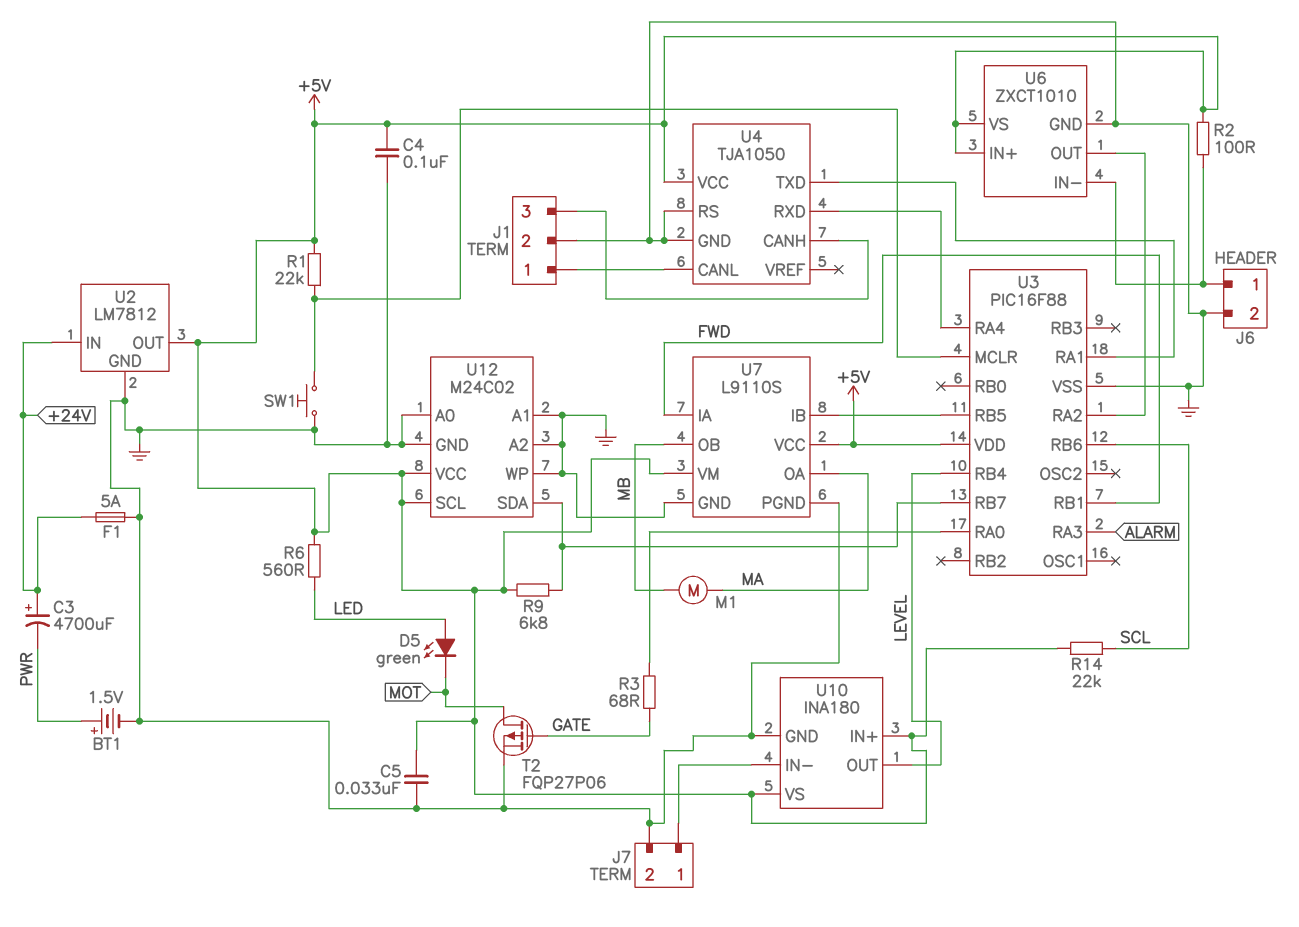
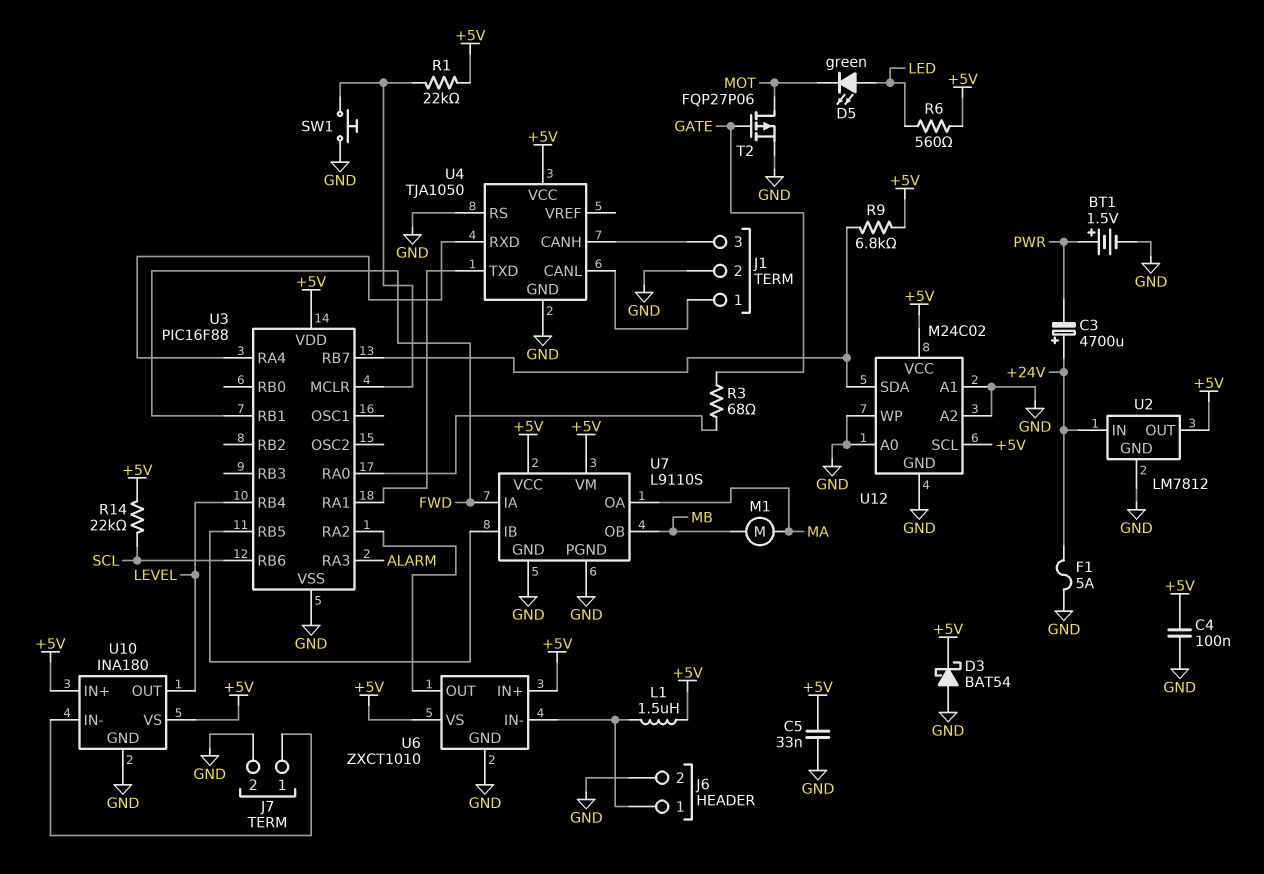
D3: none -> schottky BAT54 (A GND, K +5V)
L1: none -> 1.5uH (+5V, J6/1)
R2: 100 (+5V, J6/1) -> none

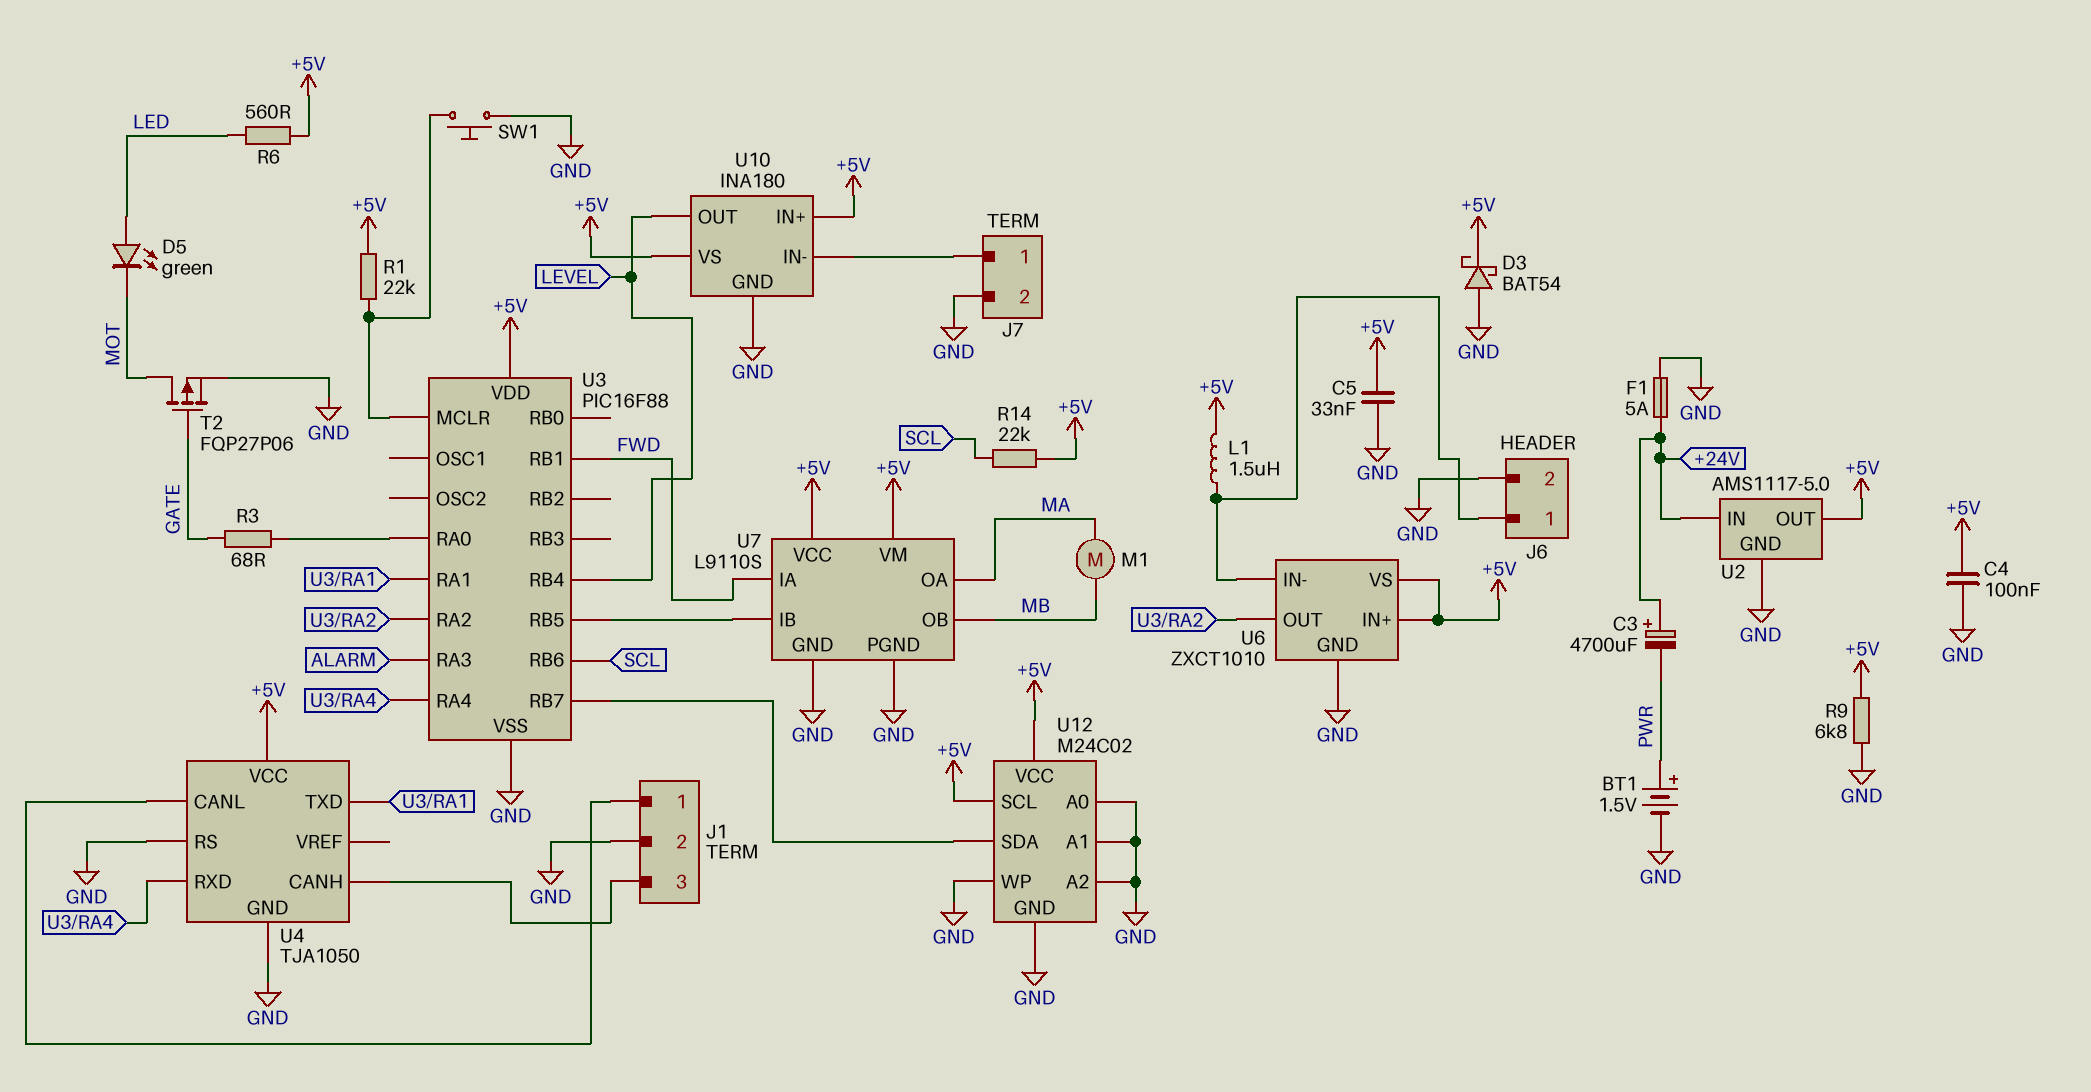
R9: 6.8k (+5V, U3/RB7) -> 6.8k (+5V, GND)
U2: LM7812 -> AMS1117-5.0

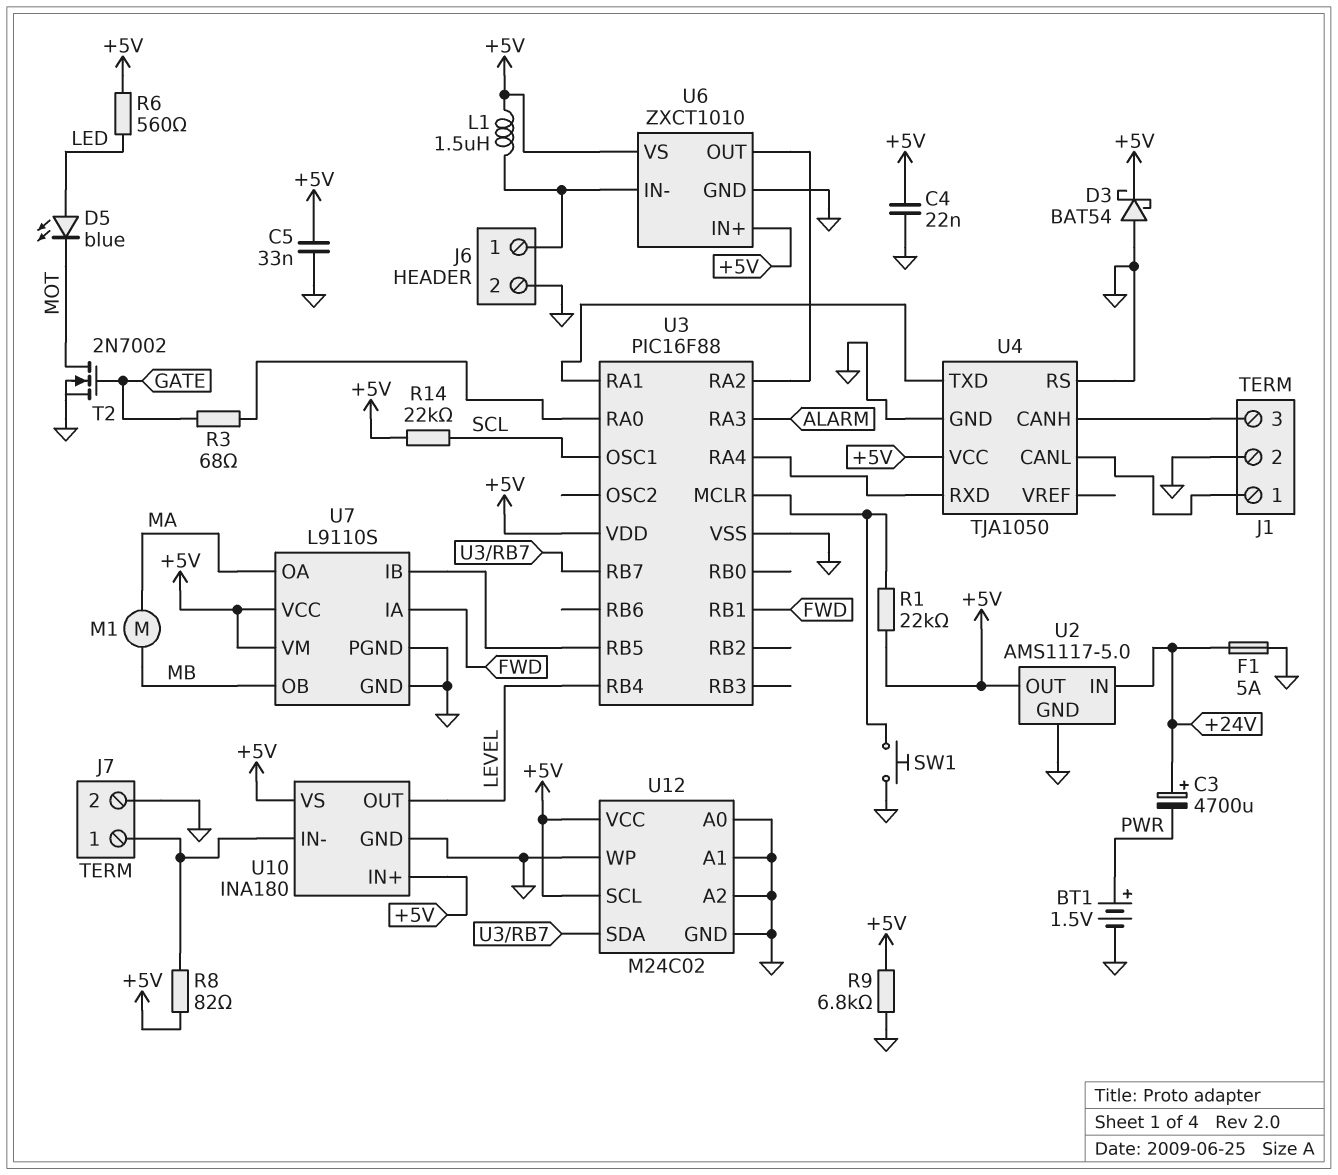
C4: 100nF (+5V, GND) -> 22nF (+5V, GND)
D5: LED green (A LED, K MOT) -> LED blue (A LED, K MOT)
R8: none -> 82 (+5V, J7/1)
T2: PMOS FQP27P06 (G GATE, D MOT, S GND) -> NMOS 2N7002 (G GATE, D MOT, S GND)
U3 pin OSC1: none -> SCL
U3 pin RB6: SCL -> none

